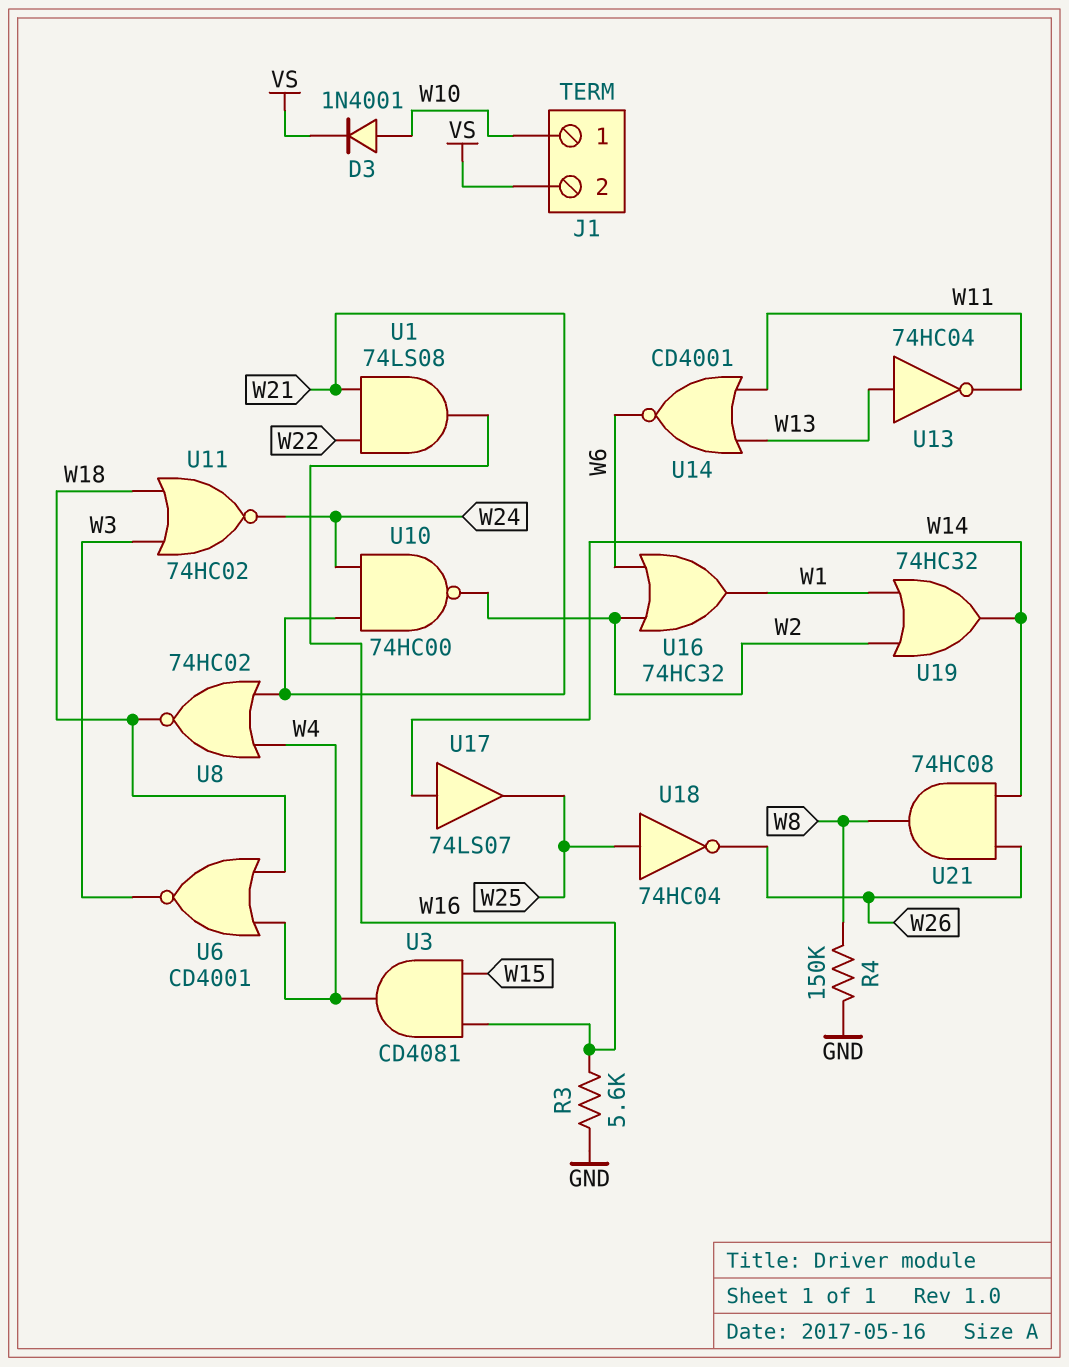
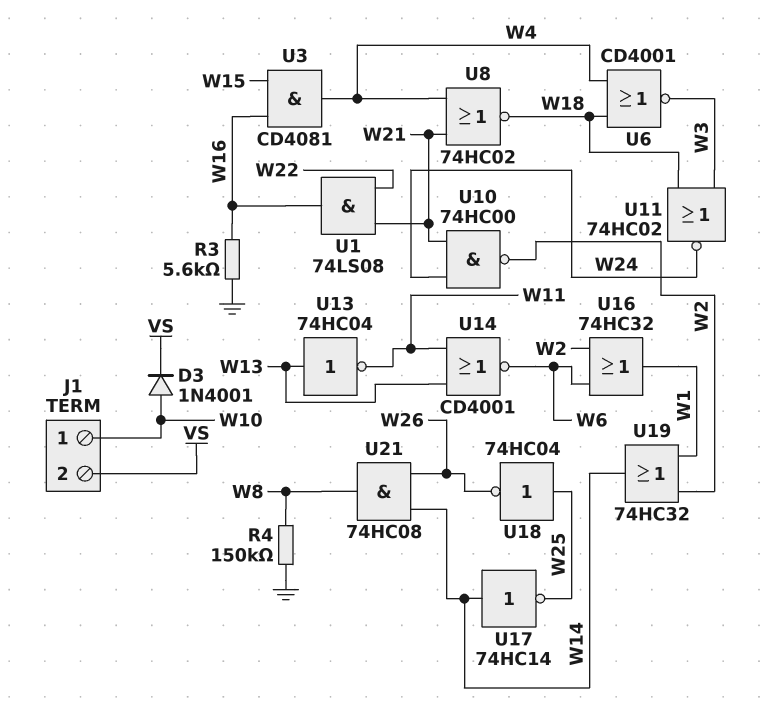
U17: buffer 74LS07 (in W14, out W25) -> NOT 74HC14 (in W14, out W25)

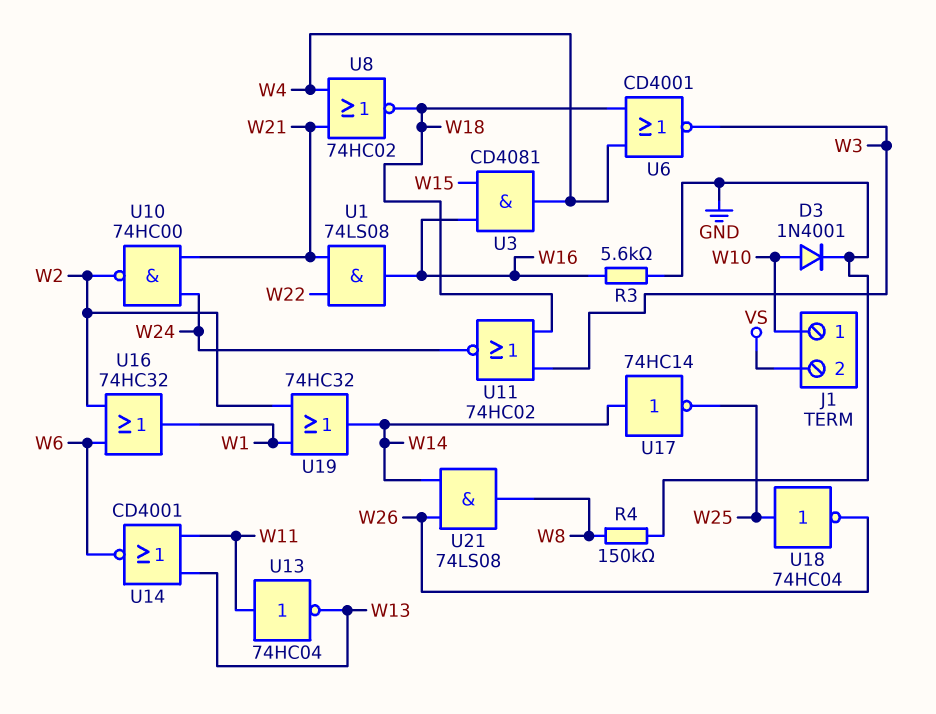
D3: diode 1N4001 (A W10, K VS) -> diode 1N4001 (A W10, K GND)
U13: NOT 74HC04 (in W13, out W11) -> NOT 74HC04 (in W11, out W13)
U21: AND 74HC08 (in W14, in W26, out W8) -> AND 74LS08 (in W14, in W26, out W8)

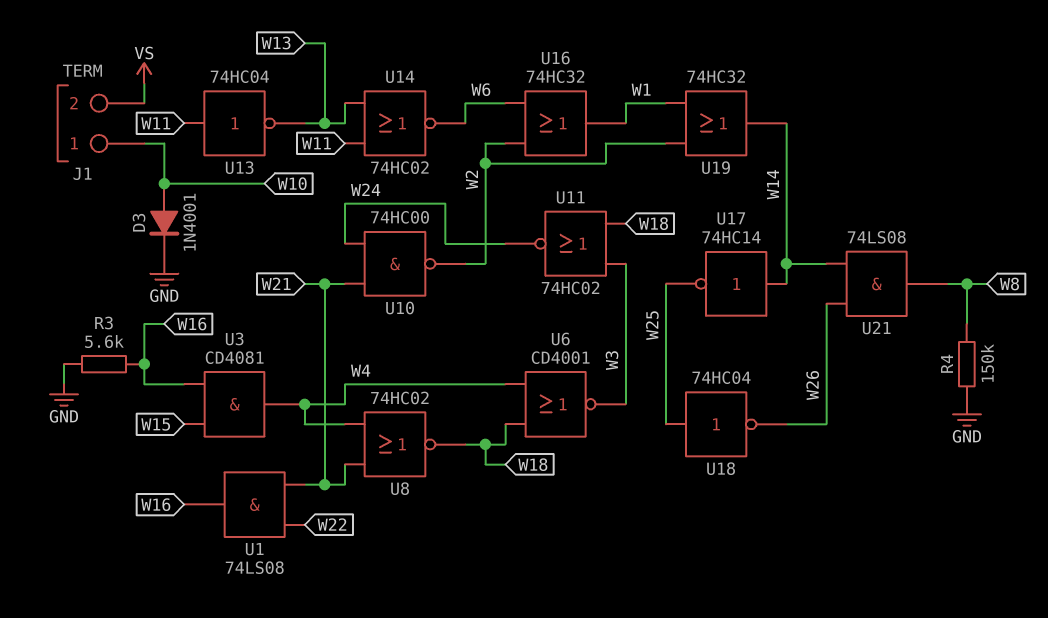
U14: NOR CD4001 (in W11, in W13, out W6) -> NOR 74HC02 (in W11, in W13, out W6)

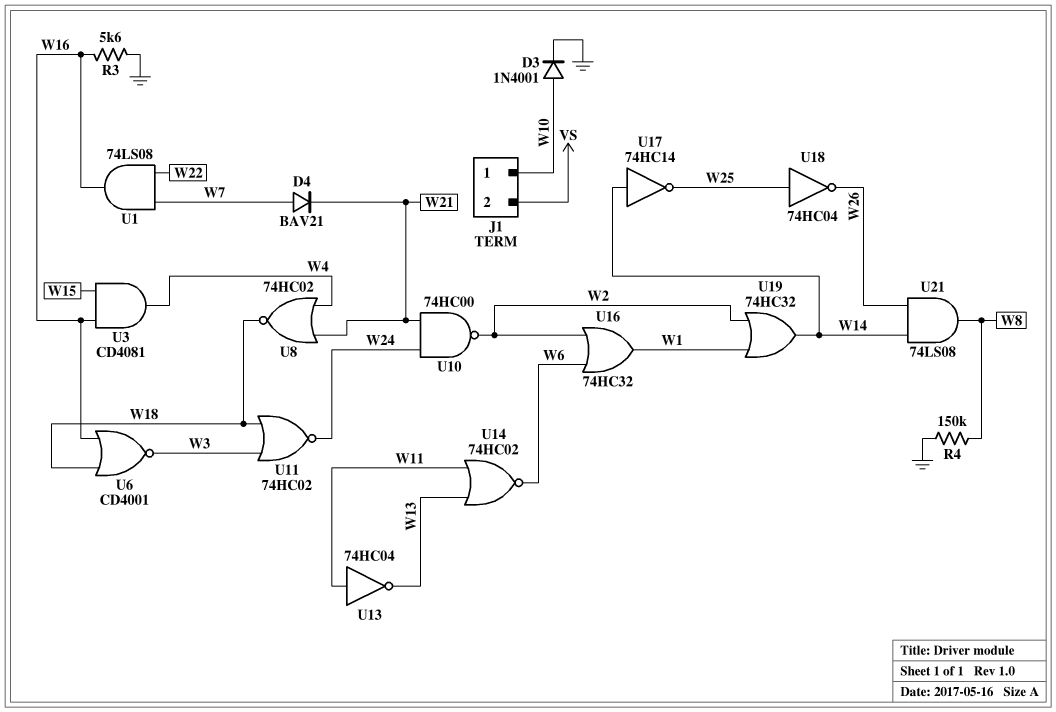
D4: none -> diode BAV21 (A W7, K W21)
U1: AND 74LS08 (in W21, in W22, out W16) -> AND 74LS08 (in W7, in W22, out W16)
U6: NOR CD4001 (in W4, in W18, out W3) -> NOR CD4001 (in W16, in W18, out W3)

